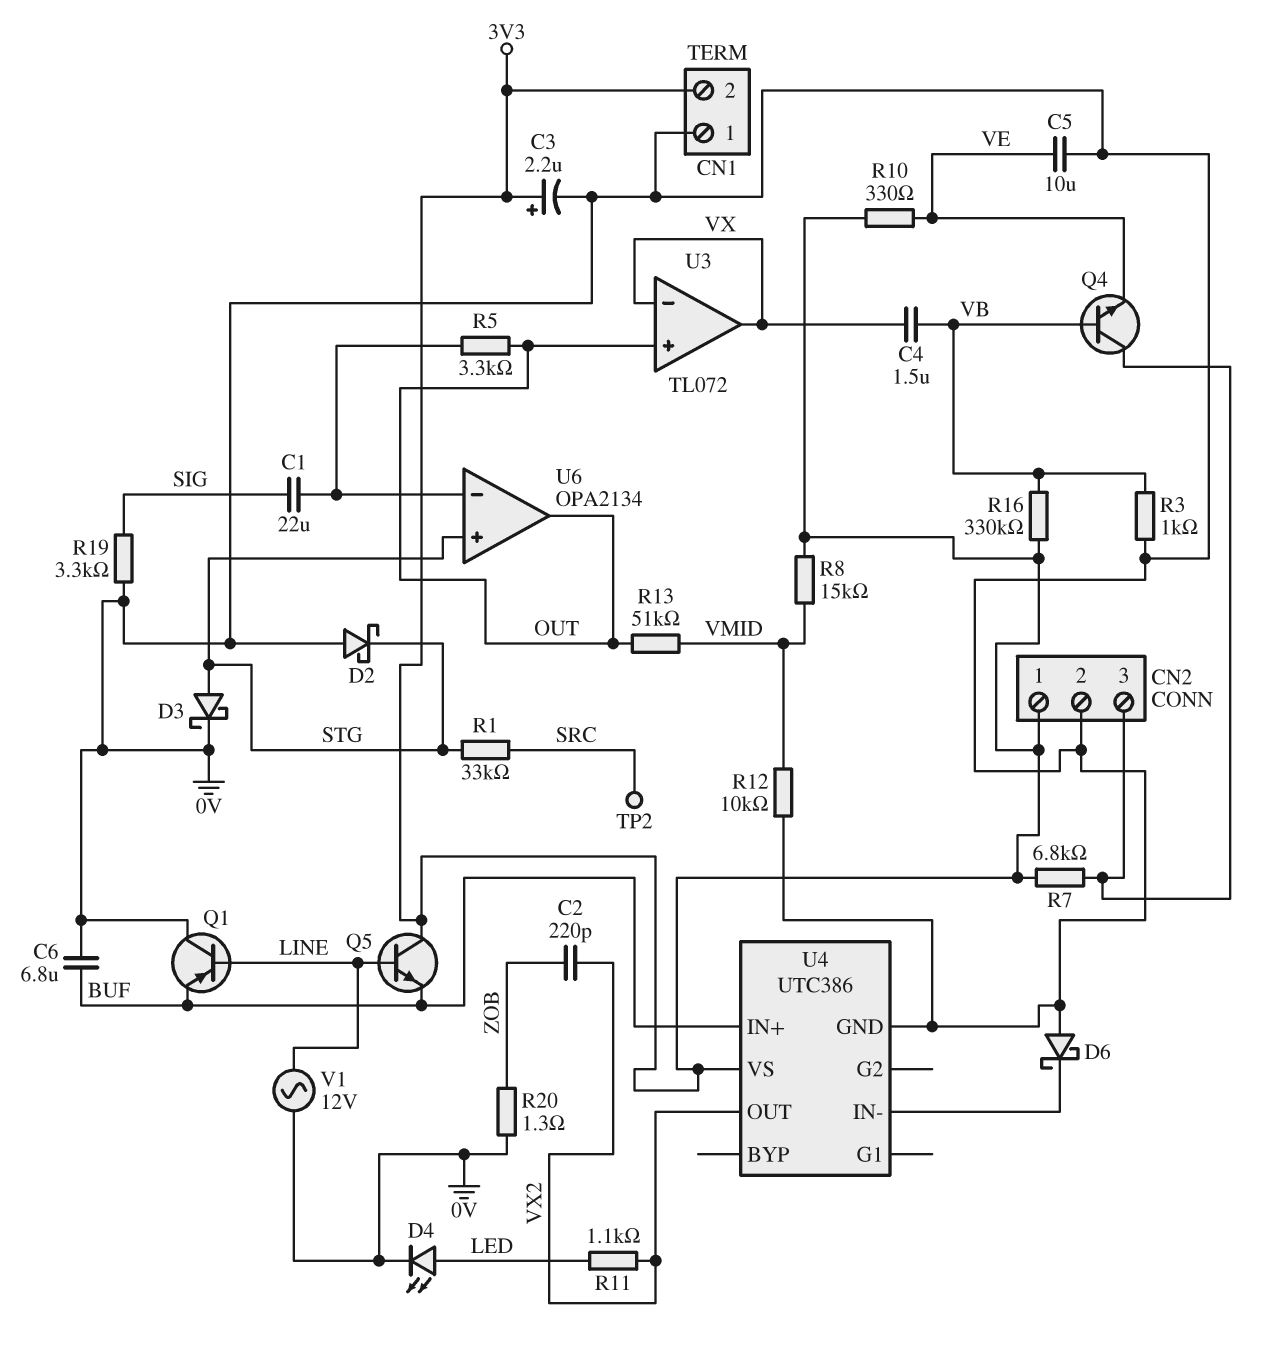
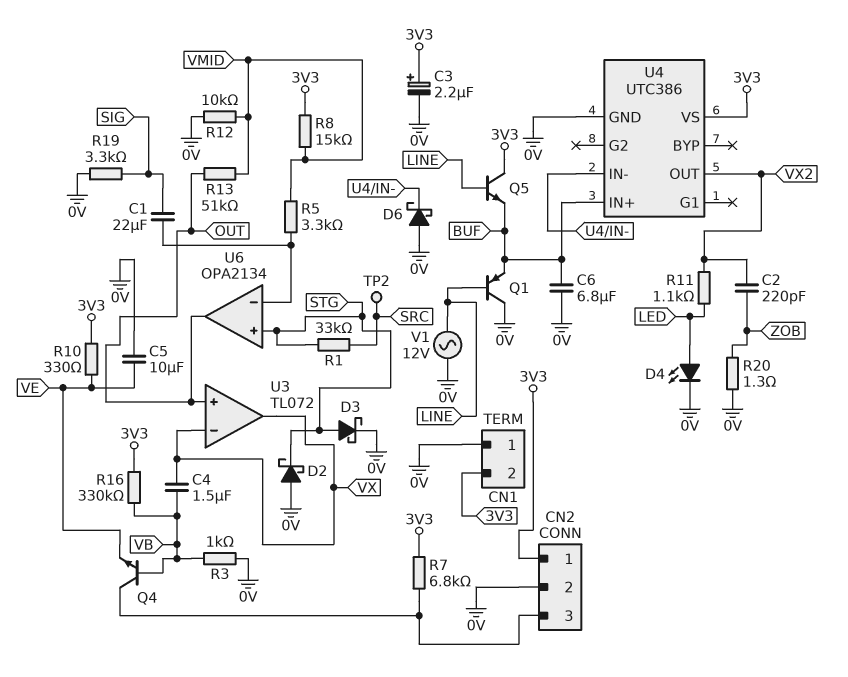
R5: 3.3k (OUT, U6/in-) -> 3.3k (U6/in-, VMID)

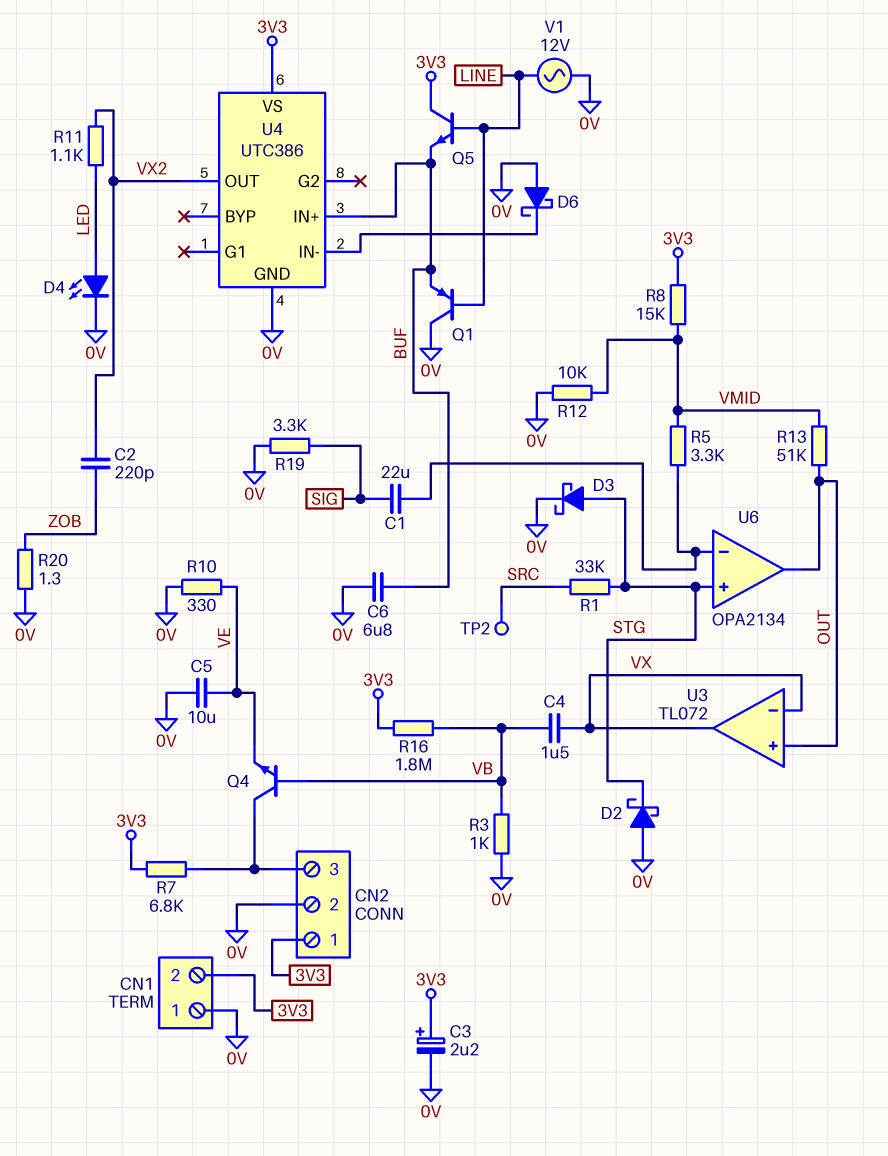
R10: 330 (3V3, VE) -> 330 (0V, VE)
R16: 330k (3V3, VB) -> 1.8M (3V3, VB)

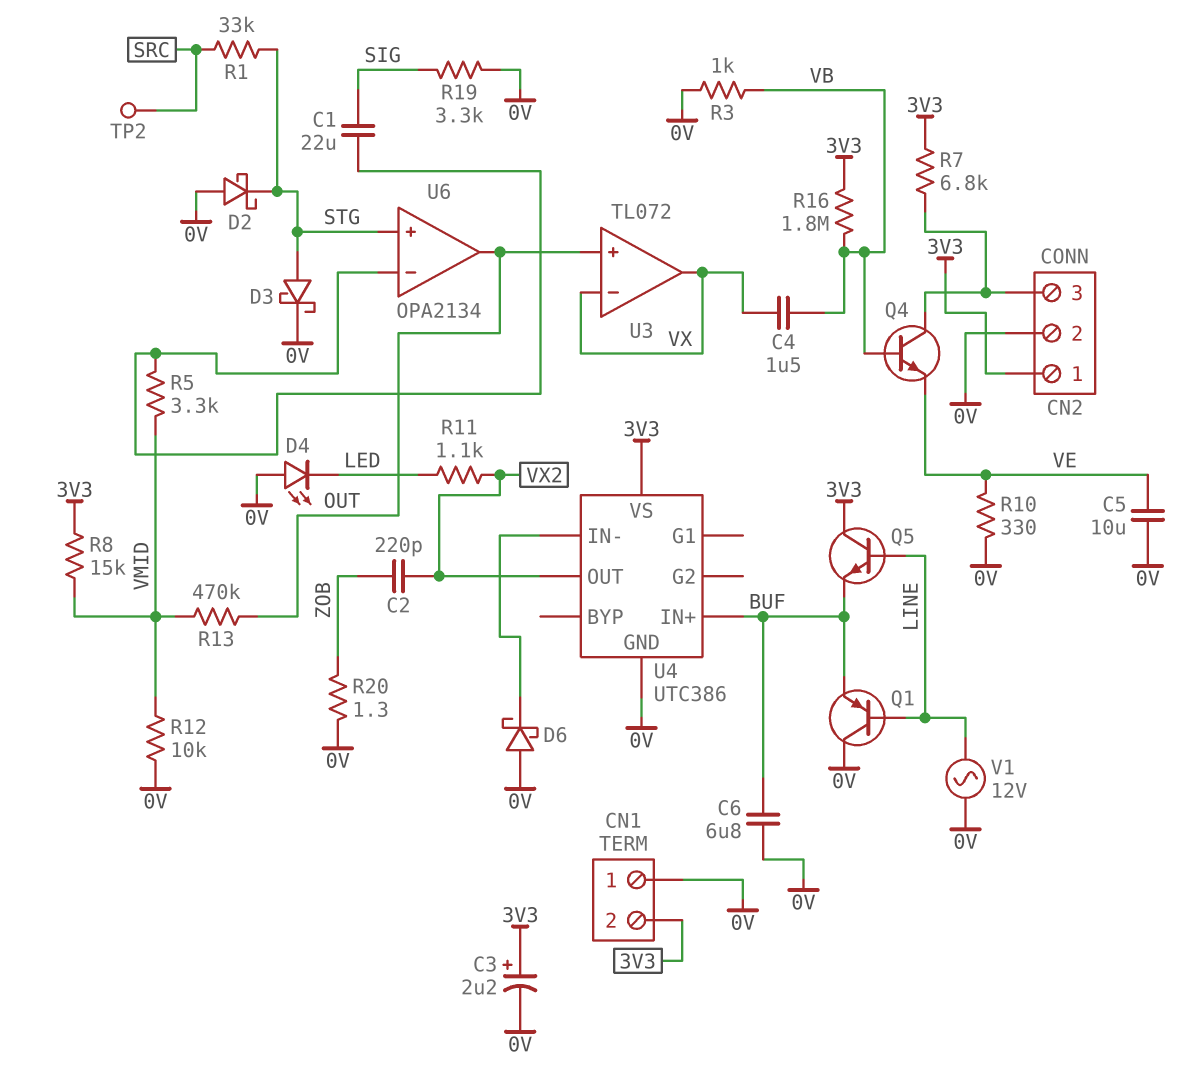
D4: LED (A LED, K 0V) -> LED (A 0V, K LED)
R13: 51k (OUT, VMID) -> 470k (OUT, VMID)

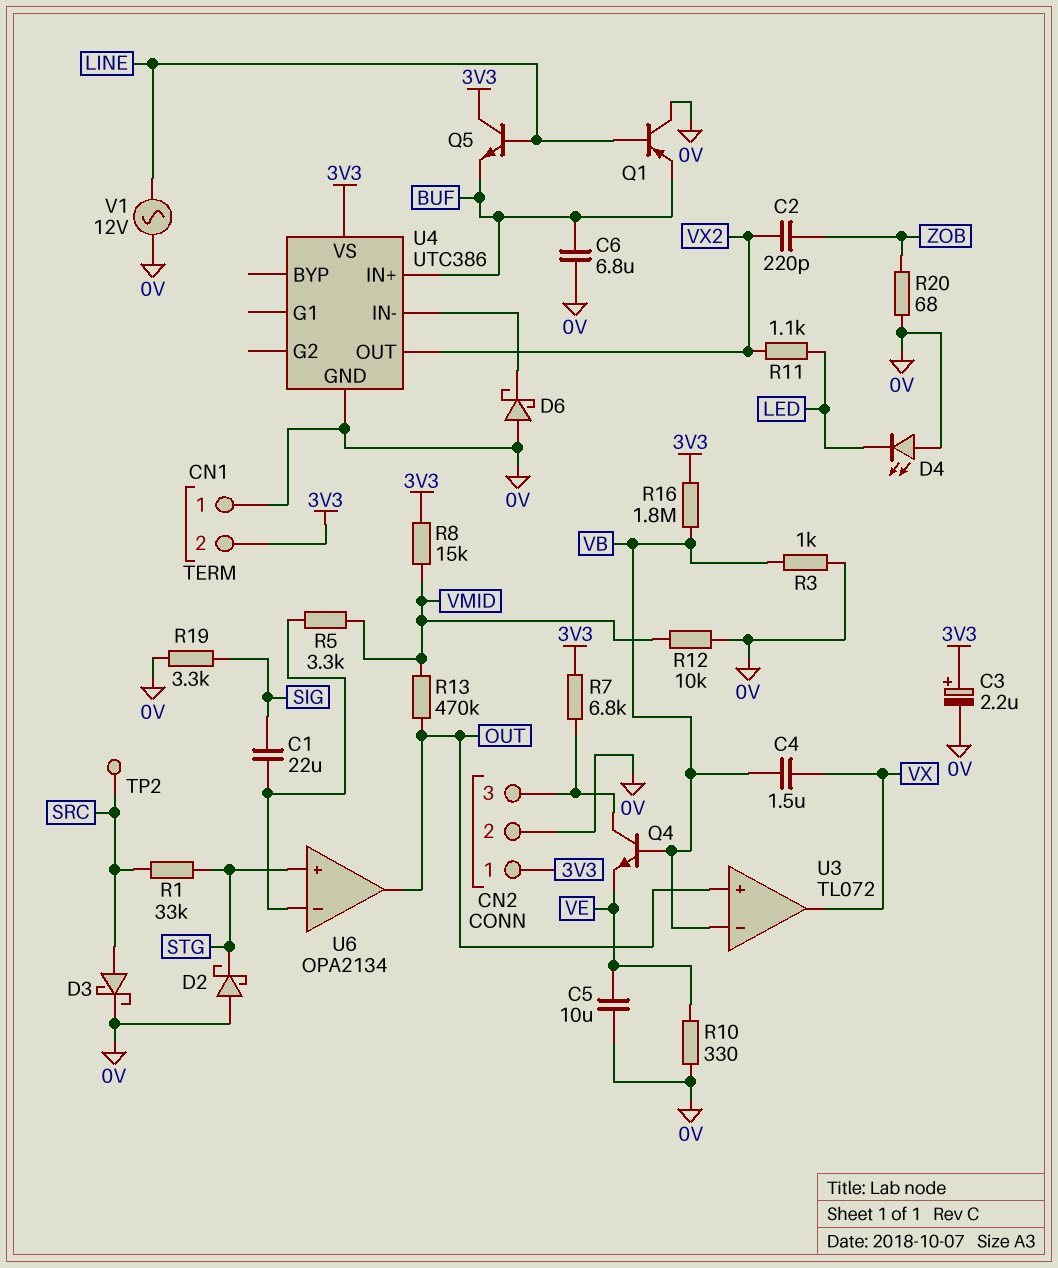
D3: schottky (A STG, K 0V) -> schottky (A SRC, K 0V)
R20: 1.3 (0V, ZOB) -> 68 (0V, ZOB)
U3 pin in-: VX -> VB

